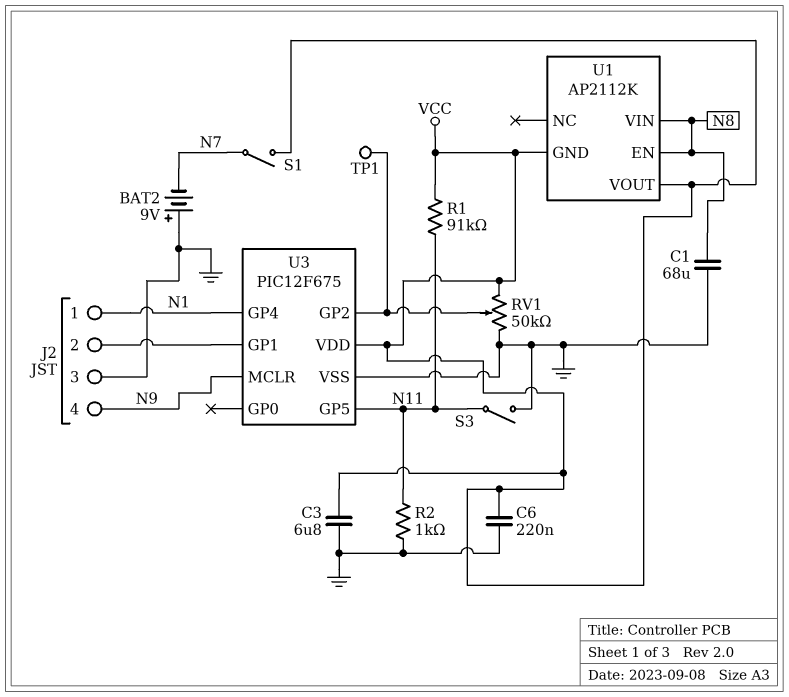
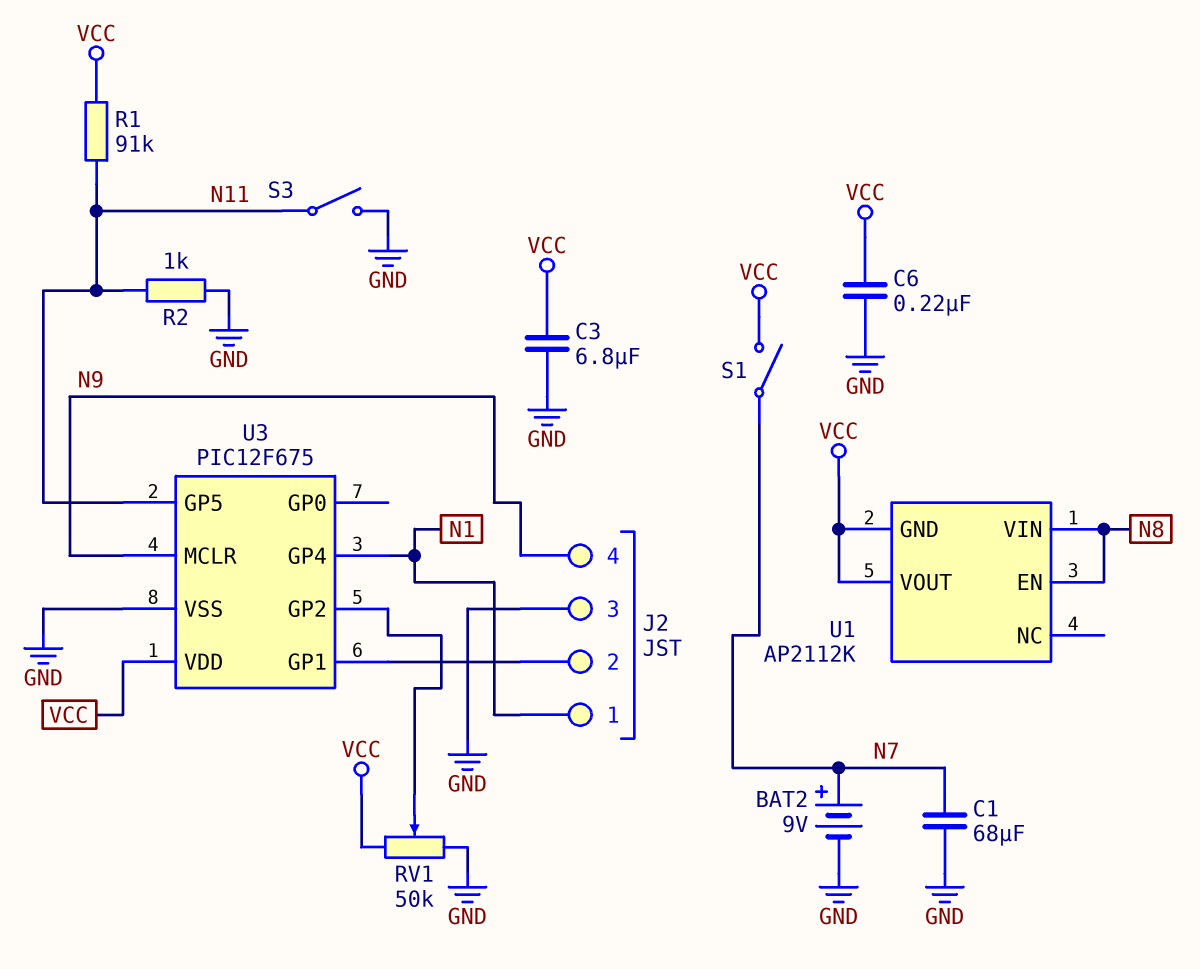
BAT2: 9V (plus GND, minus N7) -> 9V (plus N7, minus GND)
C1: 68uF (GND, N8) -> 68uF (GND, N7)
TP1: test point (U3/GP2) -> none

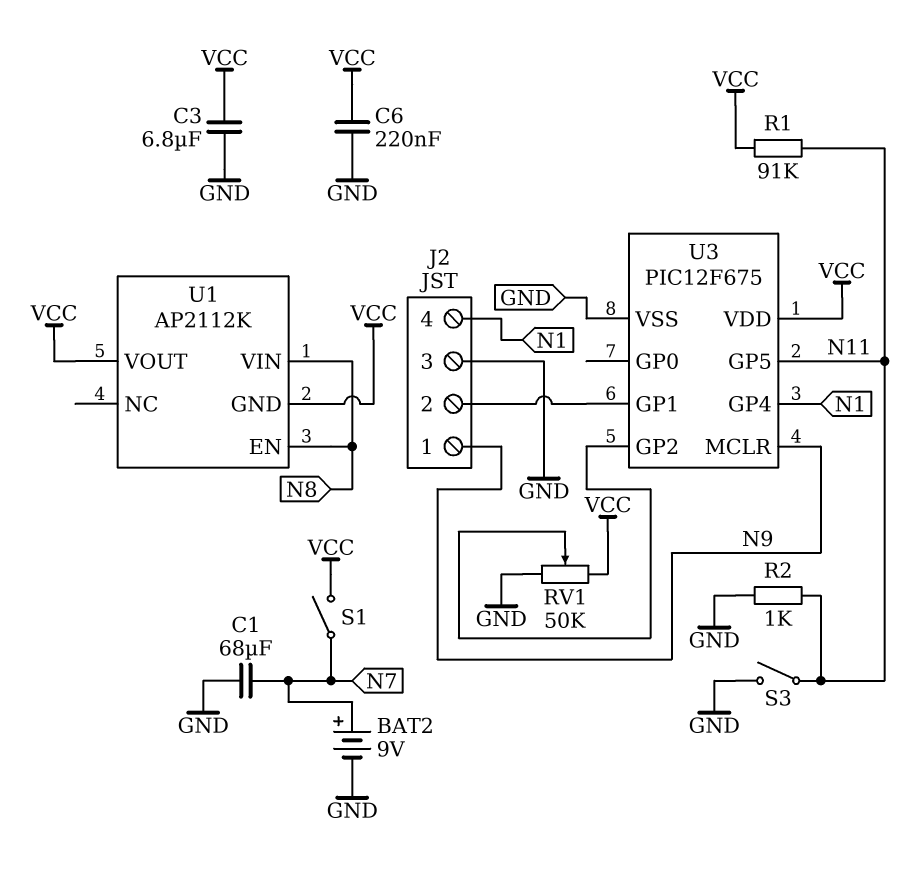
J2 pin 1: N1 -> N9
J2 pin 4: N9 -> N1

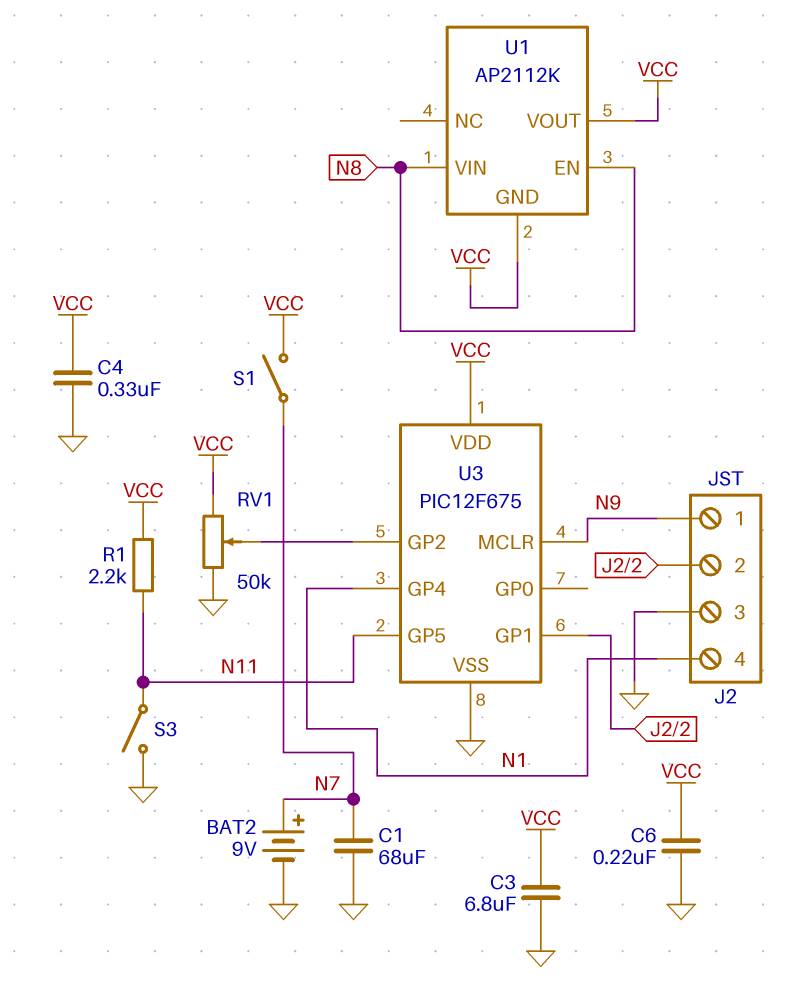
C4: none -> 330nF (GND, VCC)
R1: 91k (N11, VCC) -> 2.2k (N11, VCC)
R2: 1k (GND, N11) -> none

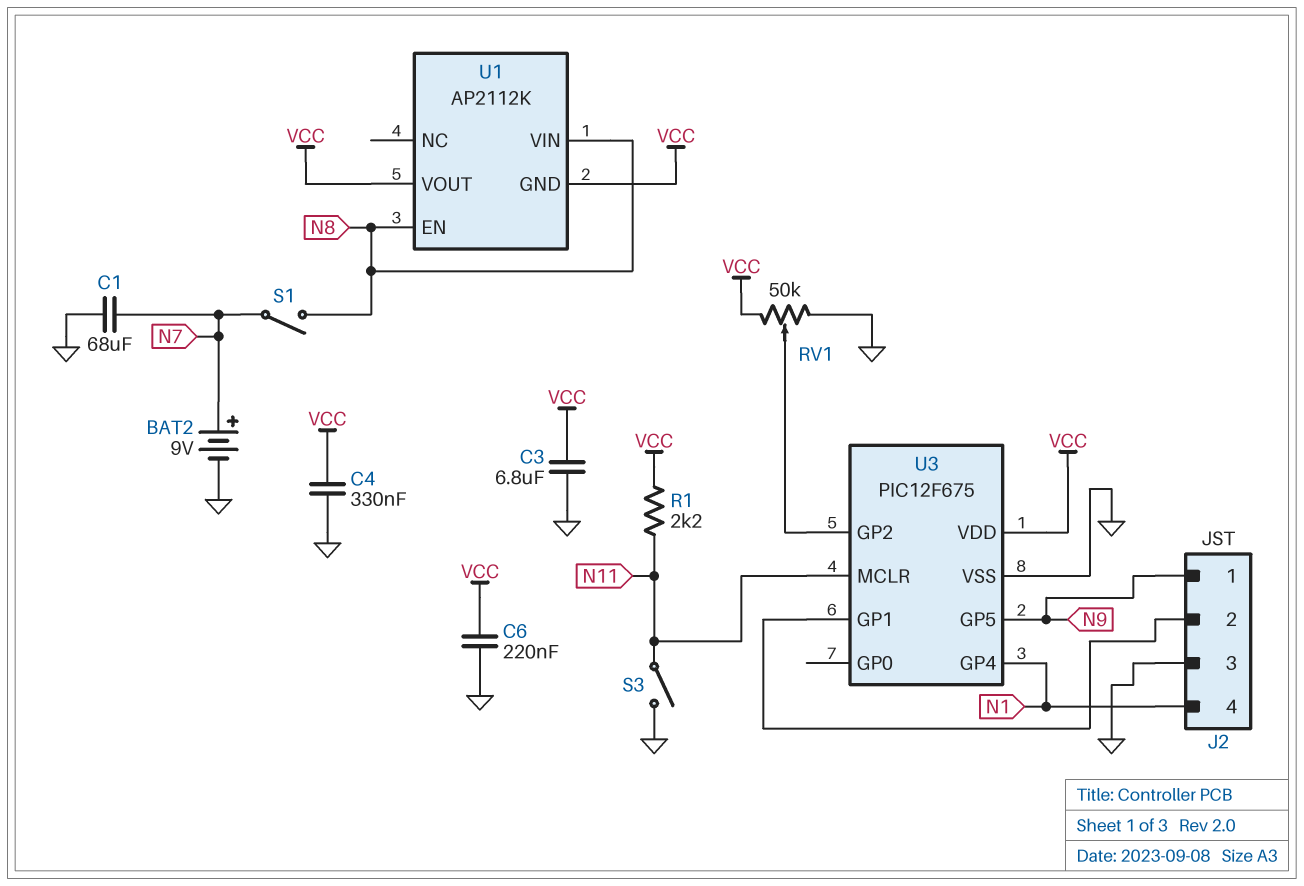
S1: switch (N7, VCC) -> switch (N7, N8)
U3 pin GP5: N11 -> N9
U3 pin MCLR: N9 -> N11

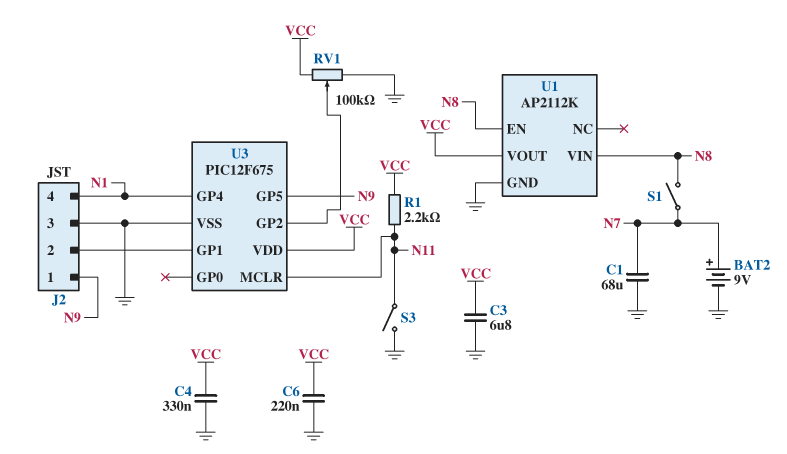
RV1: 50k (GND, VCC, wiper U3/GP2) -> 100k (GND, VCC, wiper U3/GP2)
U1 pin GND: VCC -> GND

